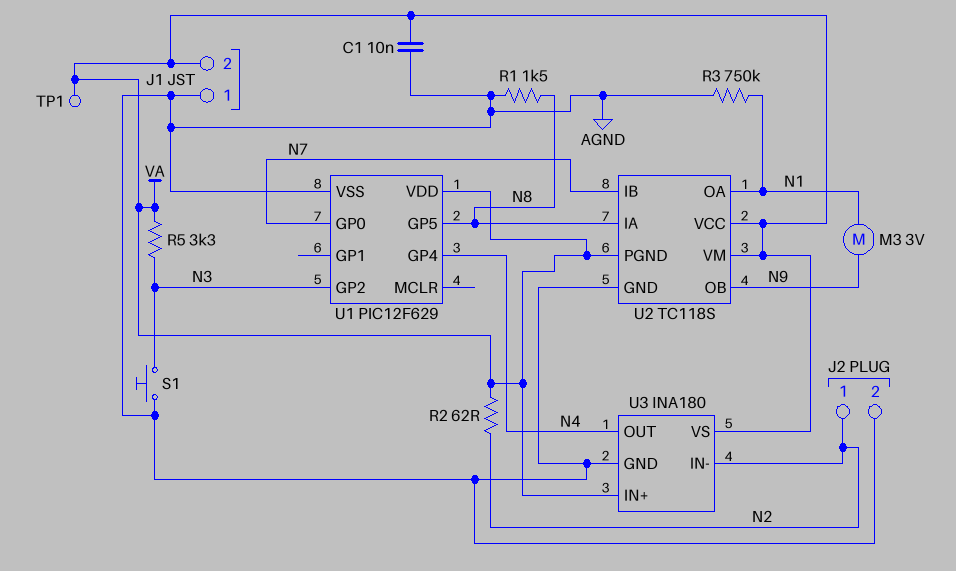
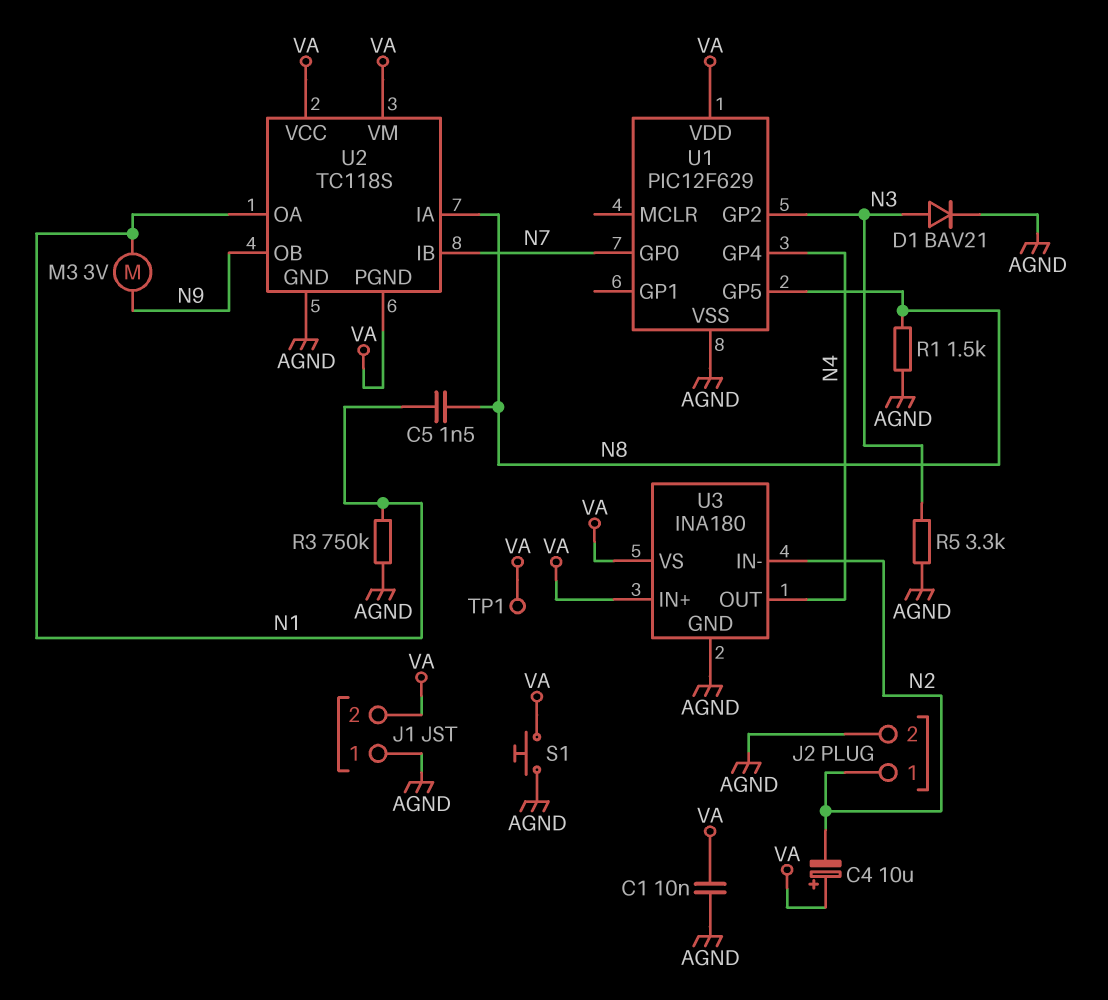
C4: none -> 10uF (plus VA, minus N2)
C5: none -> 1.5nF (N1, N8)
D1: none -> diode BAV21 (A N3, K AGND)
R2: 62 (N2, VA) -> none
R5: 3.3k (N3, VA) -> 3.3k (AGND, N3)
S1: button (AGND, N3) -> button (AGND, VA)

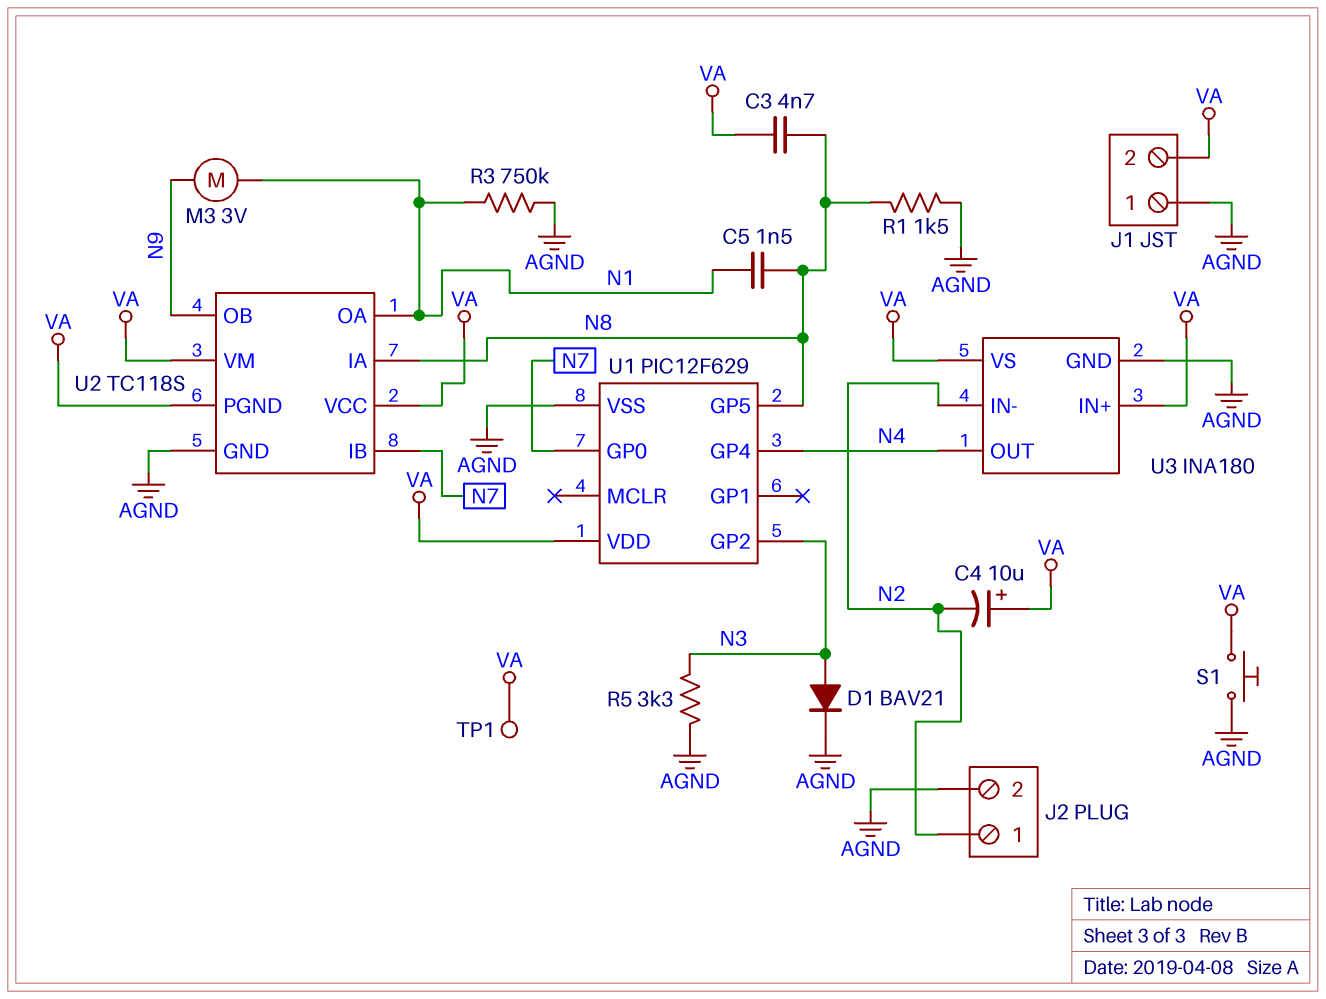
C1: 10nF (AGND, VA) -> none
C3: none -> 4.7nF (N8, VA)

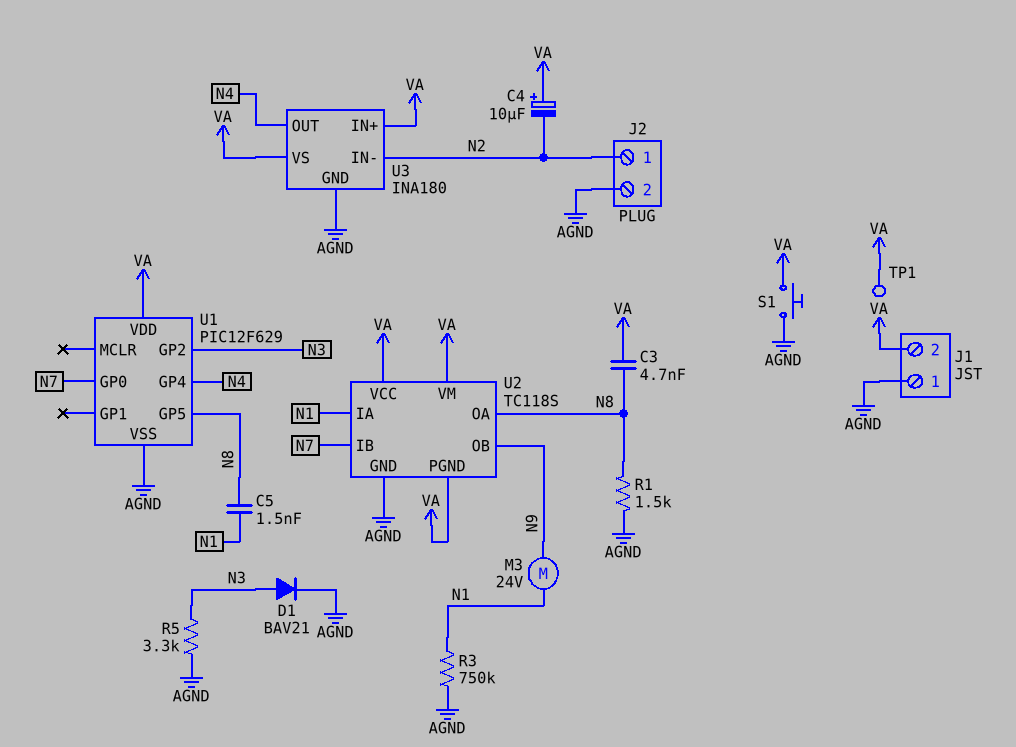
M3: motor 3V (N1, N9) -> motor 24V (N1, N9)
U2 pin IA: N8 -> N1
U2 pin OA: N1 -> N8

